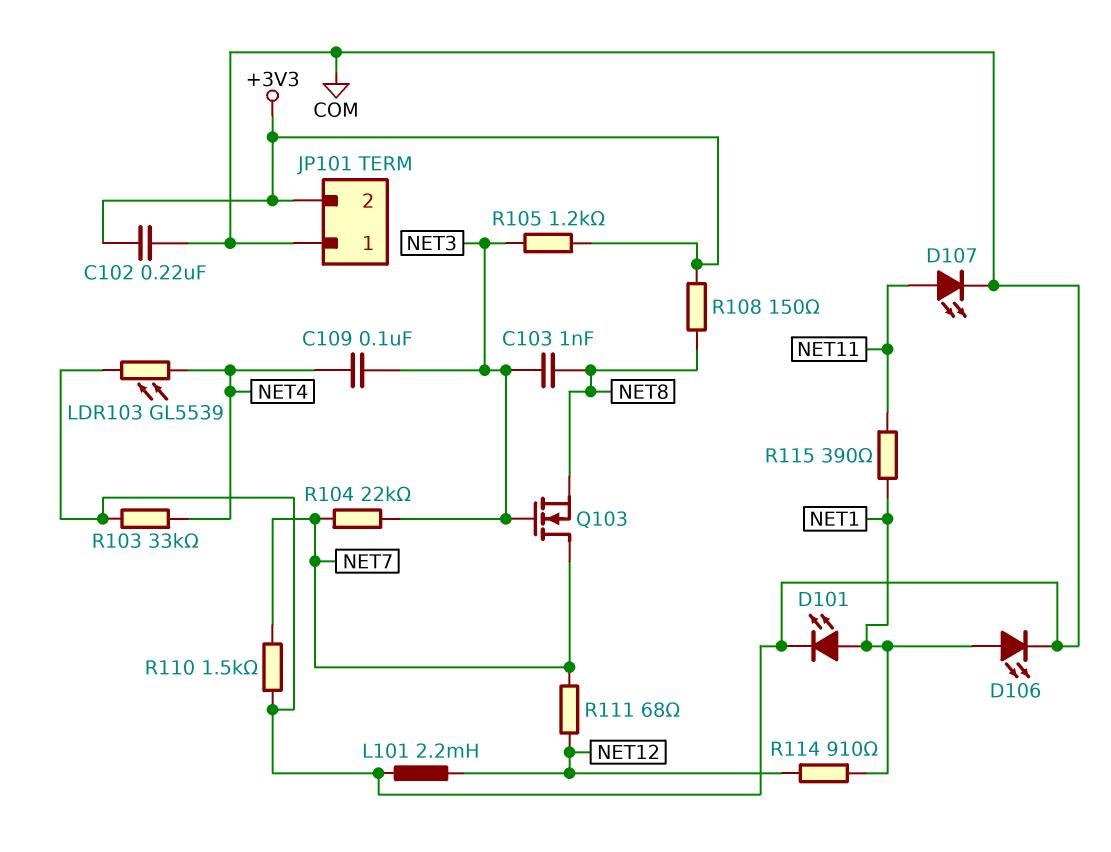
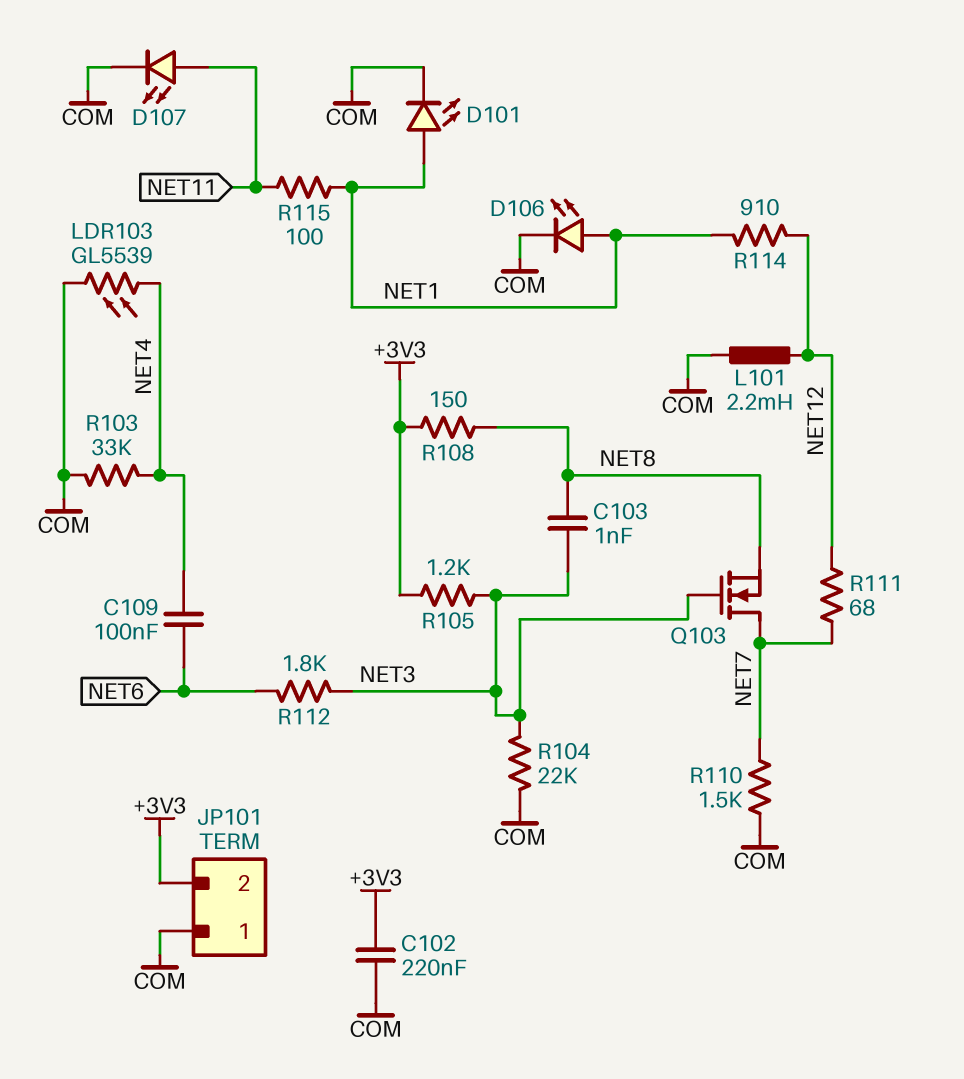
C109: 100nF (NET3, NET4) -> 100nF (NET4, NET6)
R104: 22k (NET3, NET7) -> 22k (COM, NET3)
R112: none -> 1.8k (NET3, NET6)
R115: 390 (NET1, NET11) -> 100 (NET1, NET11)

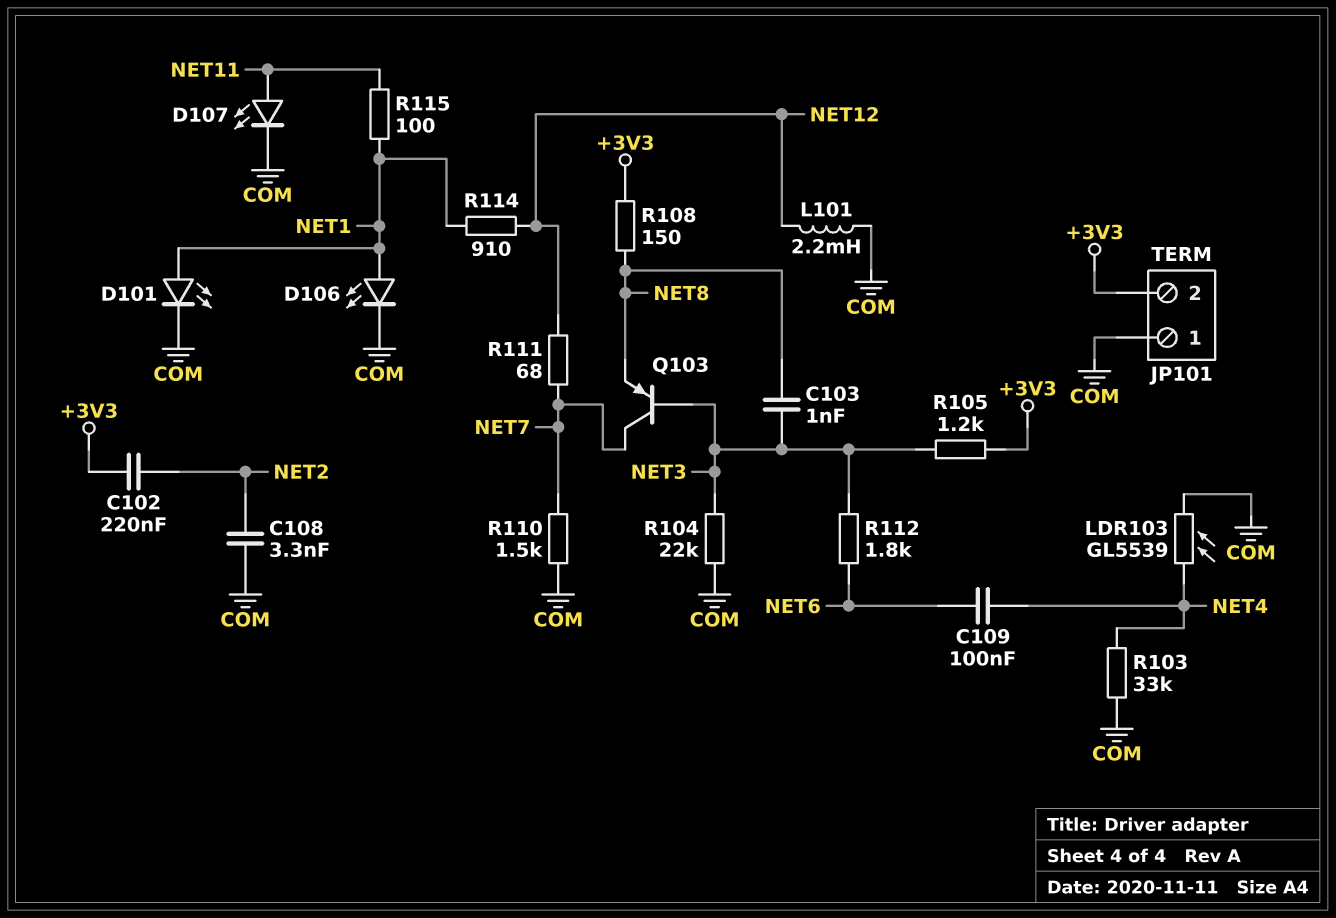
C102: 220nF (+3V3, COM) -> 220nF (+3V3, NET2)
C108: none -> 3.3nF (COM, NET2)
Q103: NMOS (G NET3, D NET7, S NET8) -> PNP (B NET3, C NET7, E NET8)

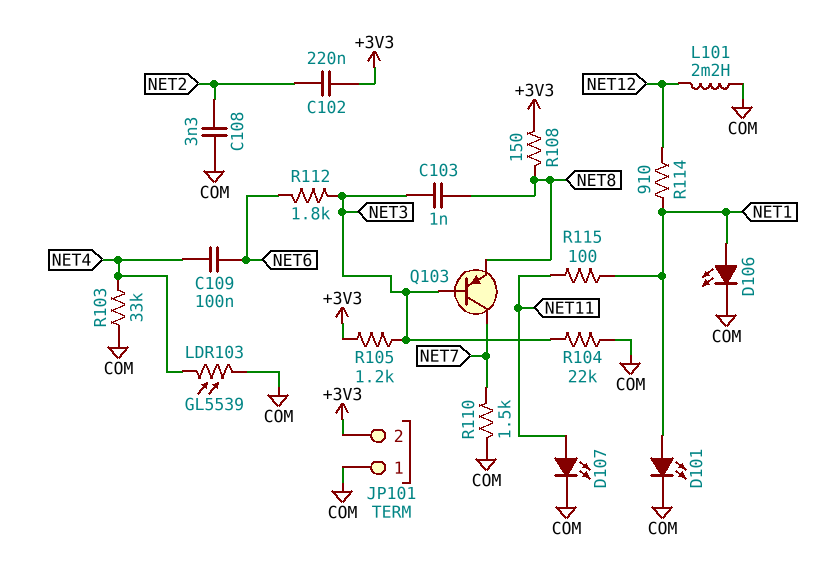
R111: 68 (NET7, NET12) -> none

